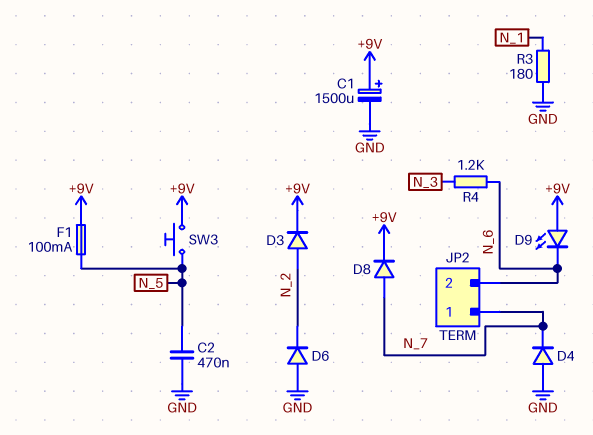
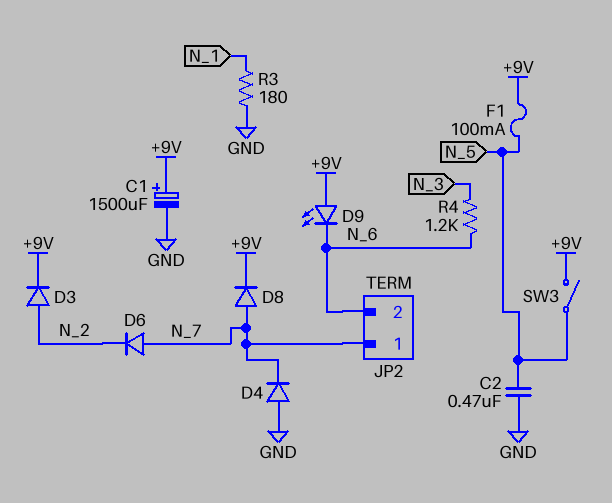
D6: diode (A GND, K N_2) -> diode (A N_7, K N_2)
SW3: button (+9V, N_5) -> switch (+9V, N_5)

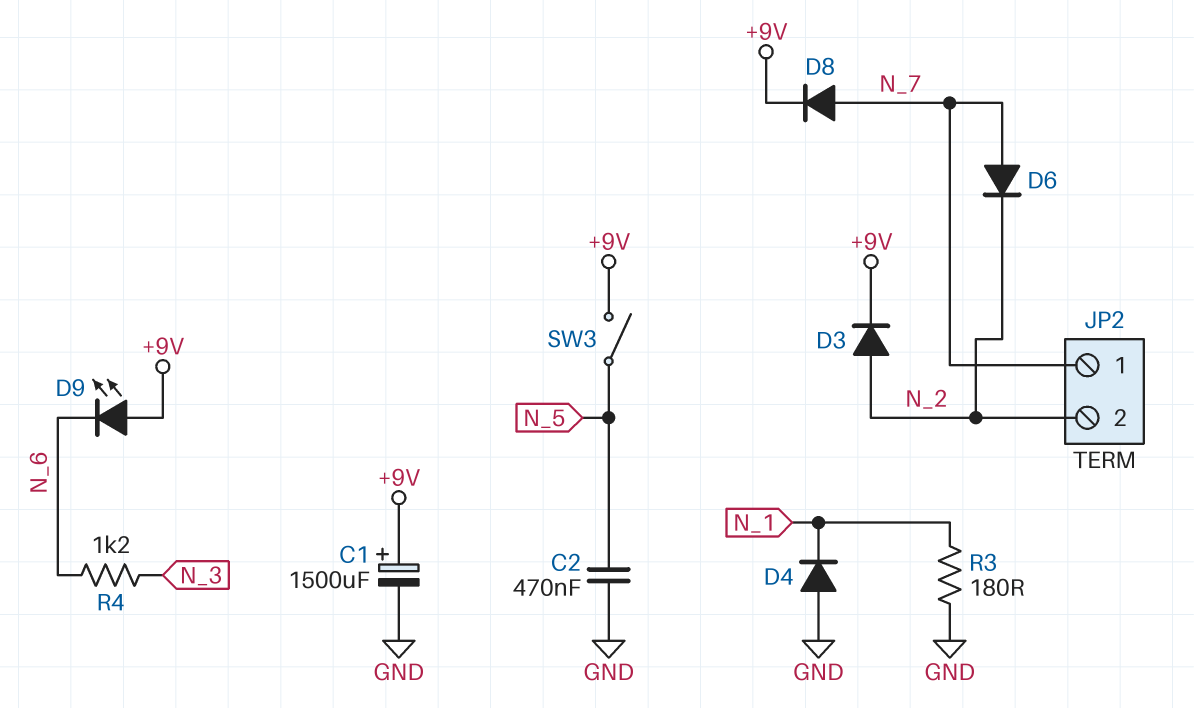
D4: diode (A GND, K N_7) -> diode (A GND, K N_1)
F1: 100mA (+9V, N_5) -> none
JP2 pin 2: N_6 -> N_2

